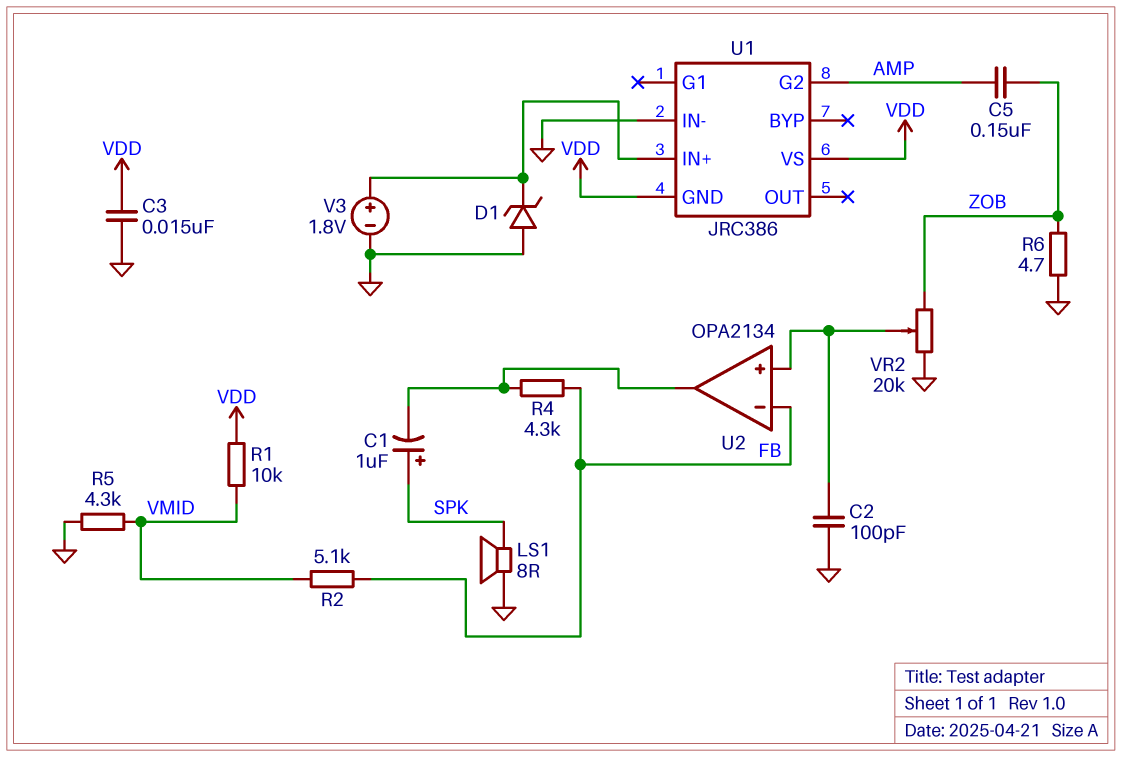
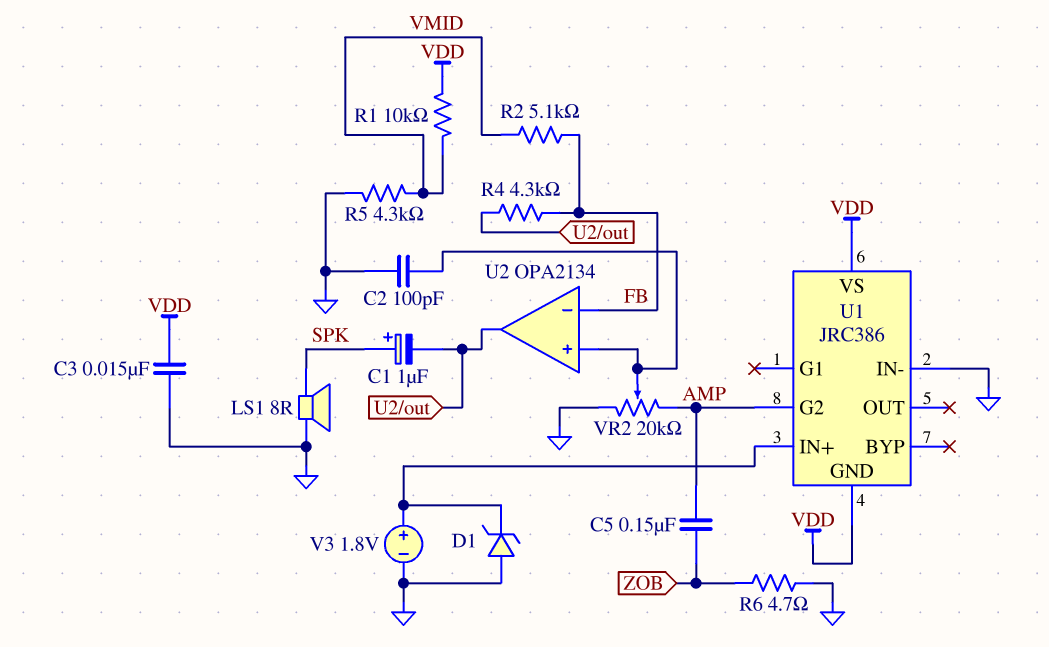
VR2: 20k (GND, ZOB, wiper U2/in+) -> 20k (AMP, GND, wiper U2/in+)

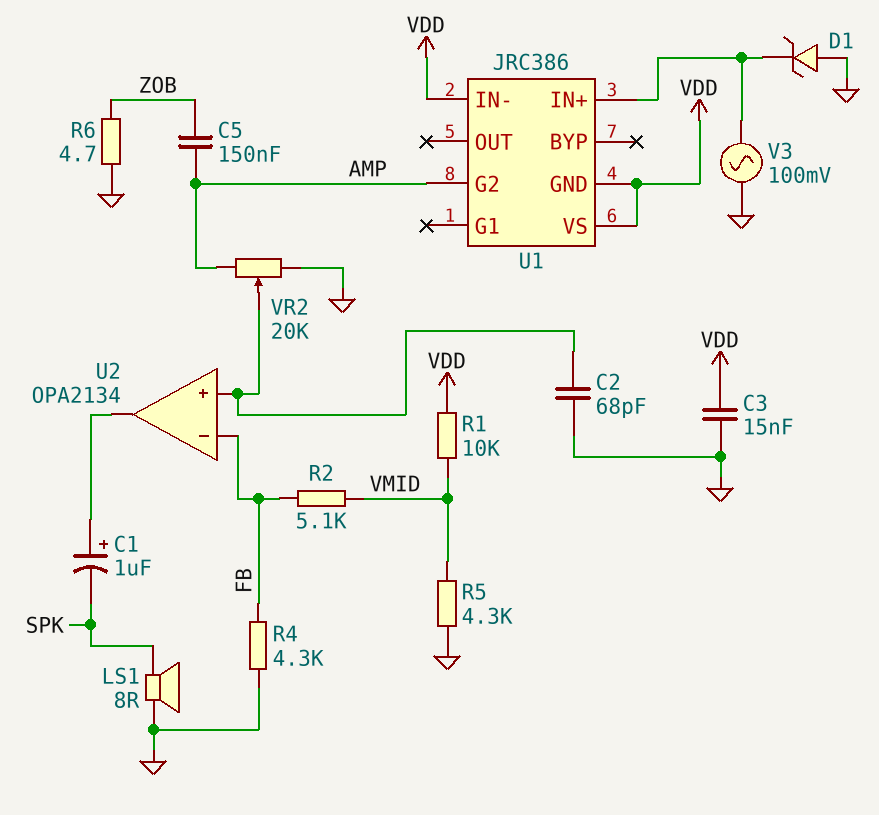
C1: 1uF (plus SPK, minus U2/out) -> 1uF (plus U2/out, minus SPK)
C2: 100pF (GND, U2/in+) -> 68pF (GND, U2/in+)
R4: 4.3k (FB, U2/out) -> 4.3k (FB, GND)
U1 pin IN-: GND -> VDD
V3: 1.8V (plus U1/IN+, minus GND) -> AC 100mV (GND, U1/IN+)

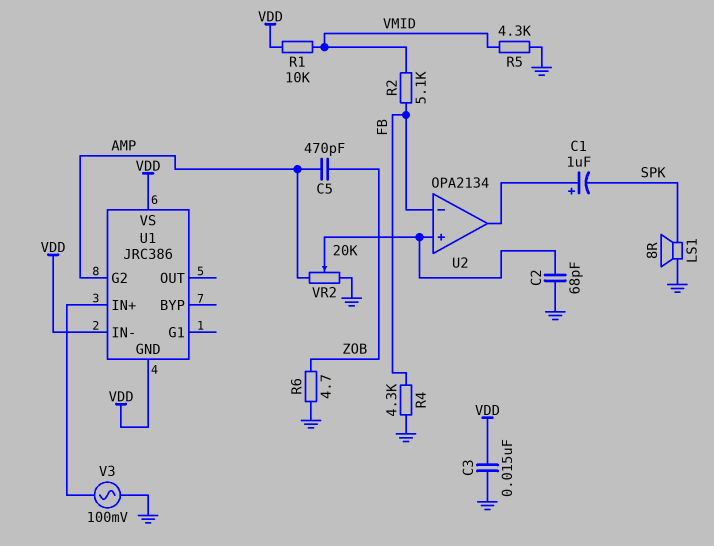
C5: 150nF (AMP, ZOB) -> 470pF (AMP, ZOB)
D1: zener (A GND, K U1/IN+) -> none

